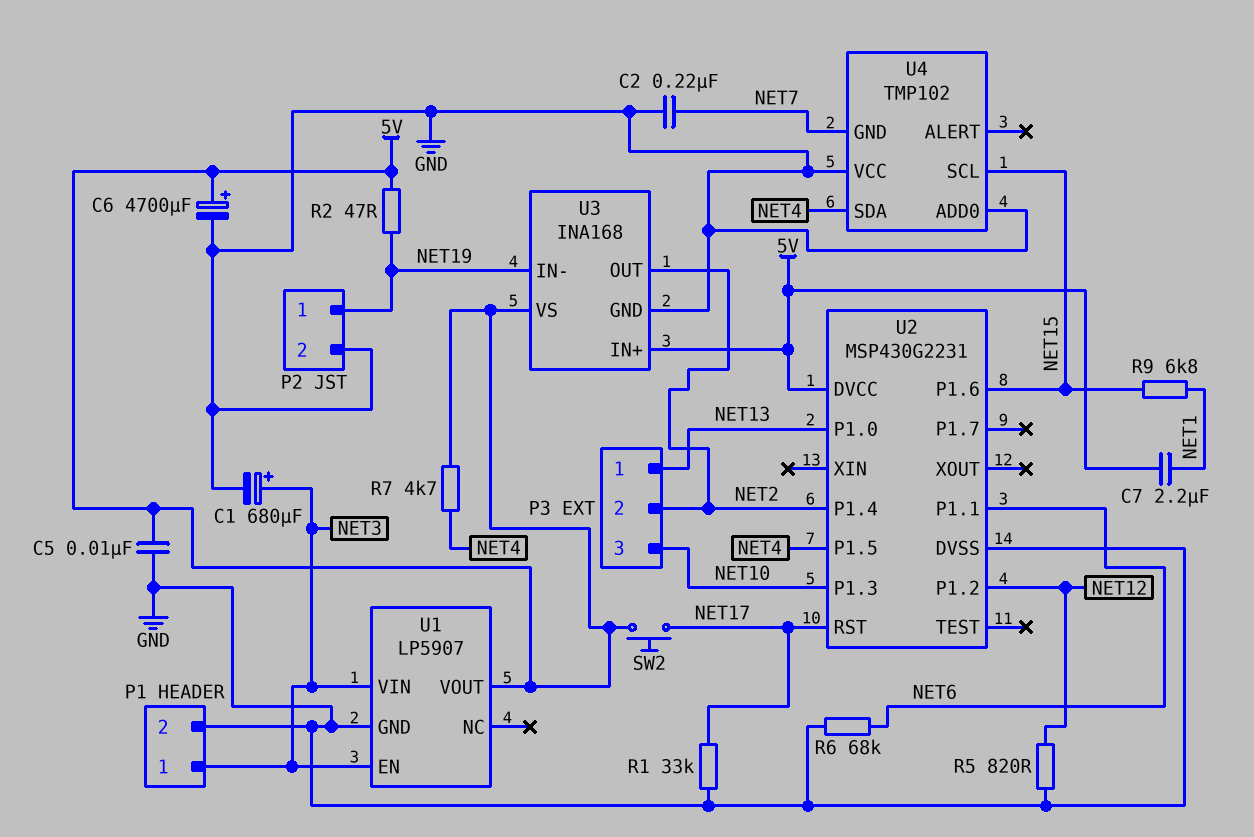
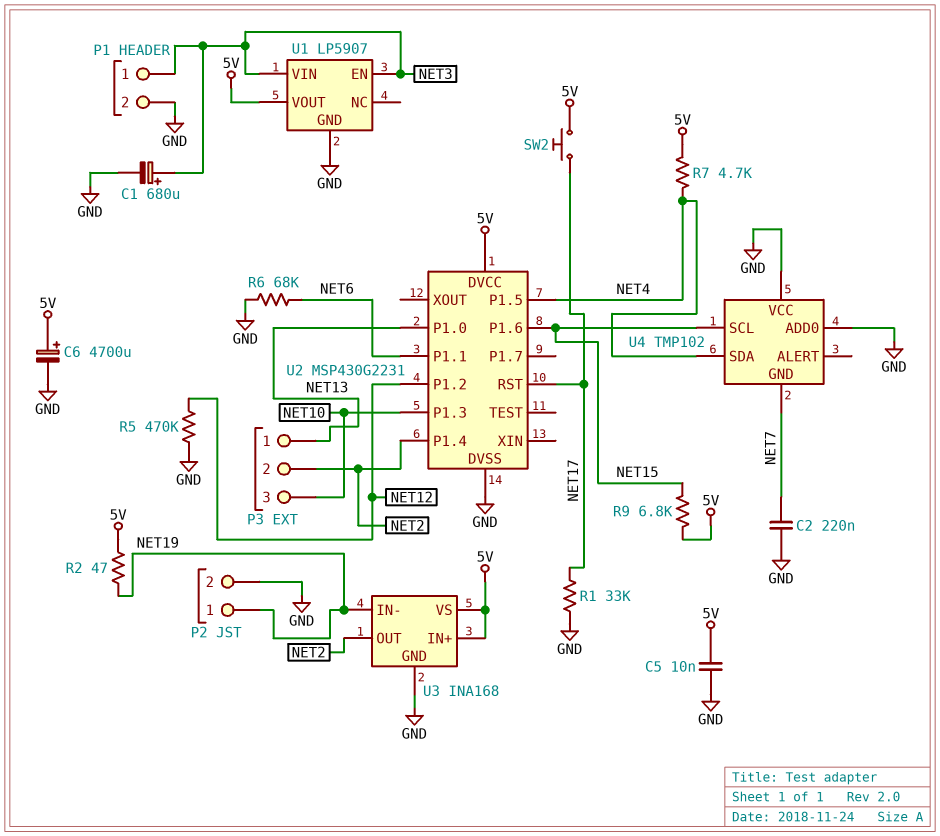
C7: 2.2uF (5V, NET1) -> none
R5: 820 (GND, NET12) -> 470k (GND, NET12)
R9: 6.8k (NET1, NET15) -> 6.8k (5V, NET15)

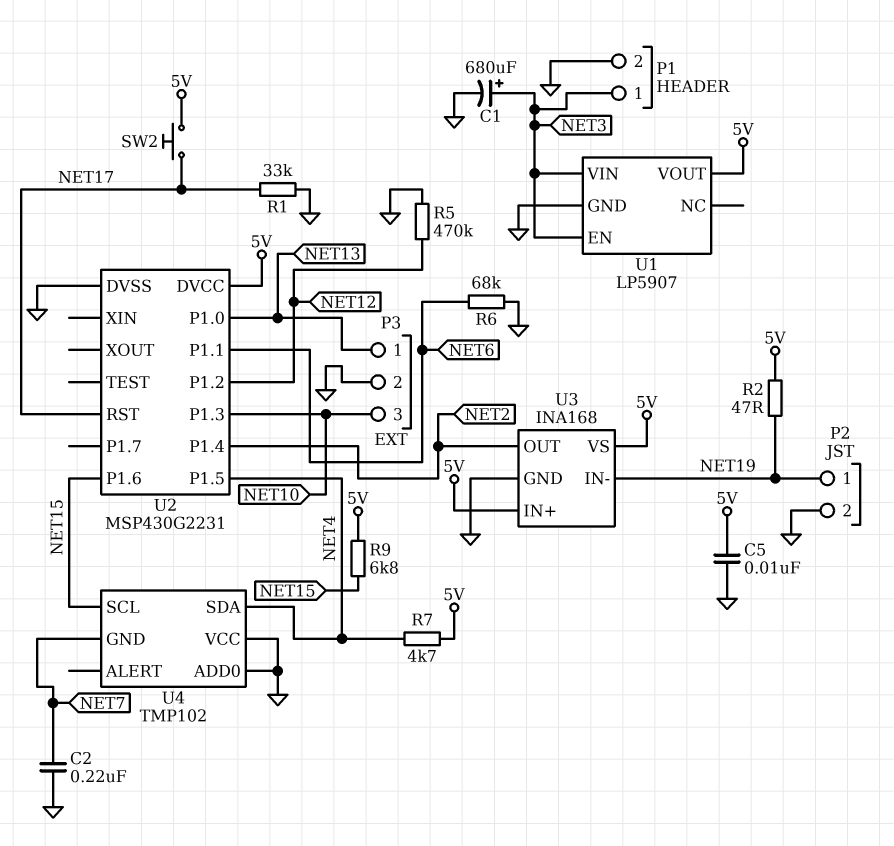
C6: 4700uF (plus 5V, minus GND) -> none
P3 pin 2: NET2 -> GND

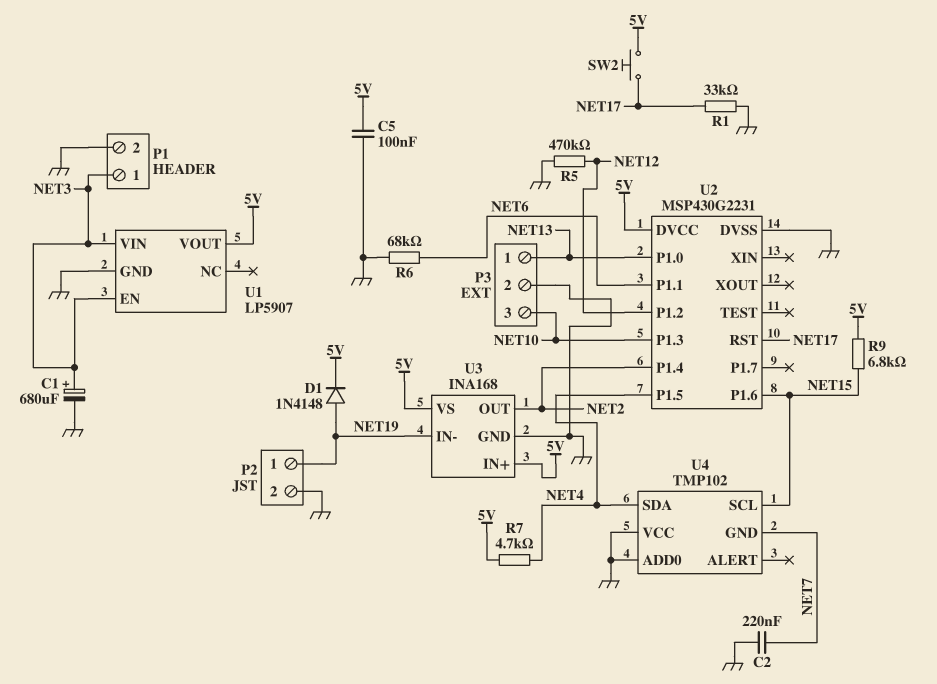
C5: 10nF (5V, GND) -> 100nF (5V, GND)
D1: none -> diode 1N4148 (A NET19, K 5V)
R2: 47 (5V, NET19) -> none

